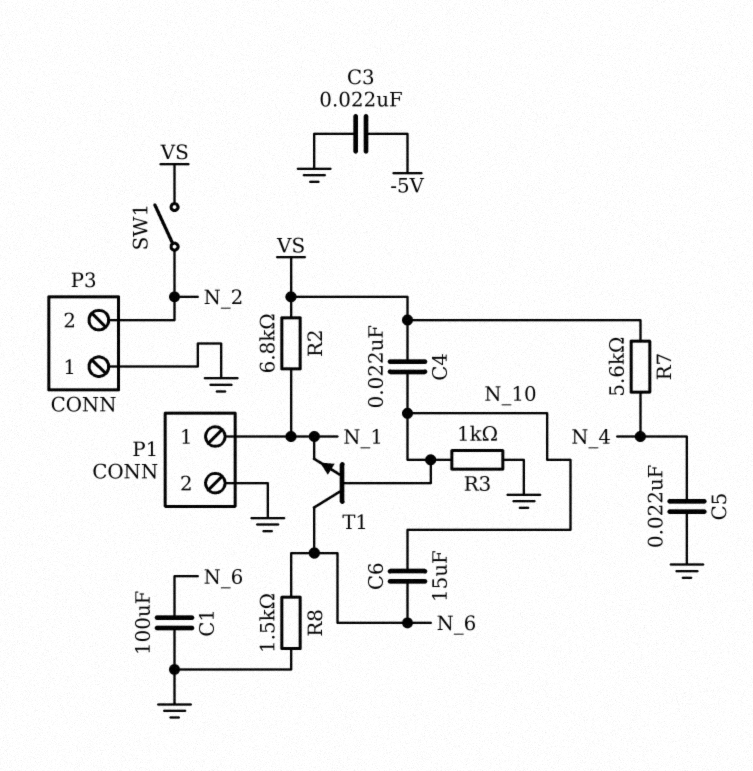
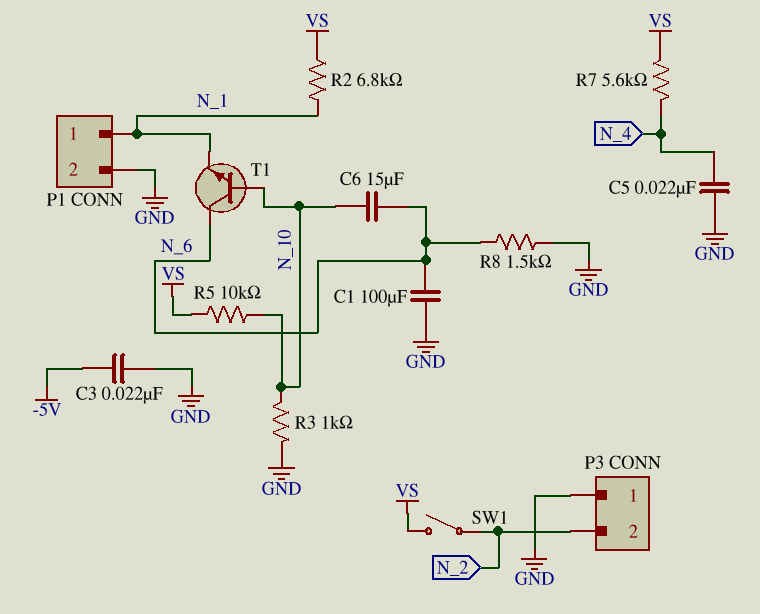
C4: 22nF (N_10, VS) -> none
R5: none -> 10k (N_10, VS)

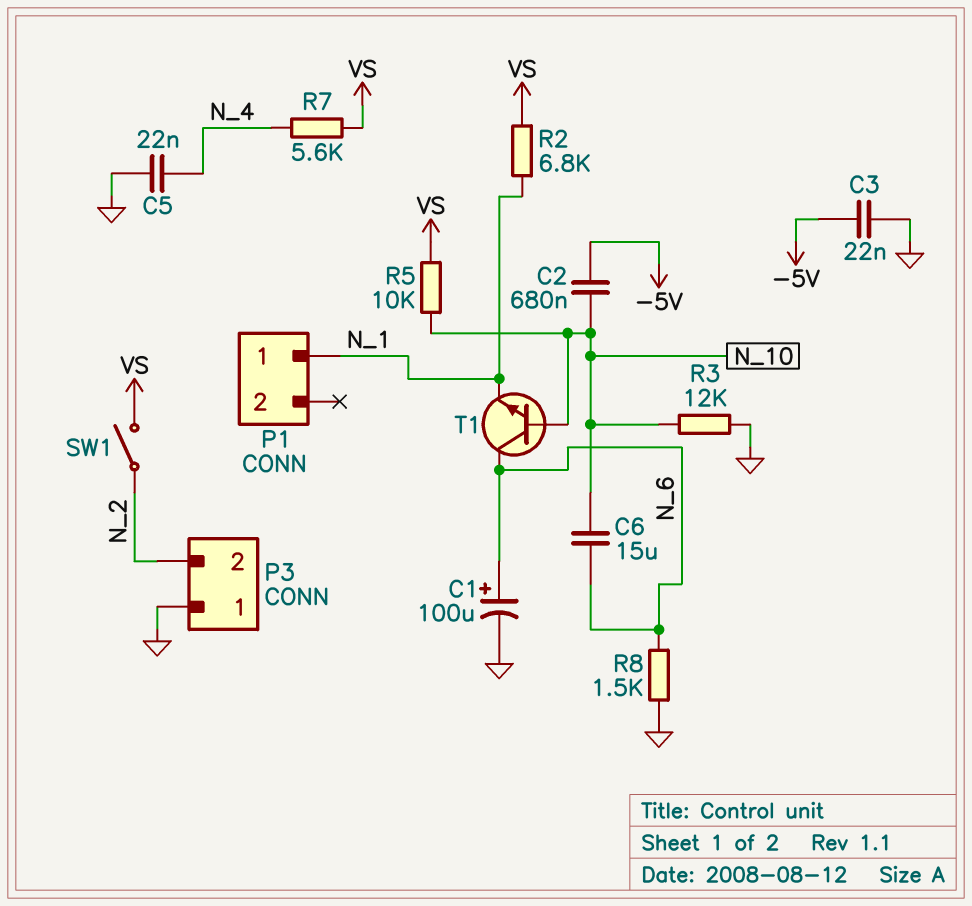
C1: 100uF (GND, N_6) -> 100uF (plus N_6, minus GND)
C2: none -> 680nF (-5V, N_10)
P1 pin 2: GND -> none
R3: 1k (GND, N_10) -> 12k (GND, N_10)

